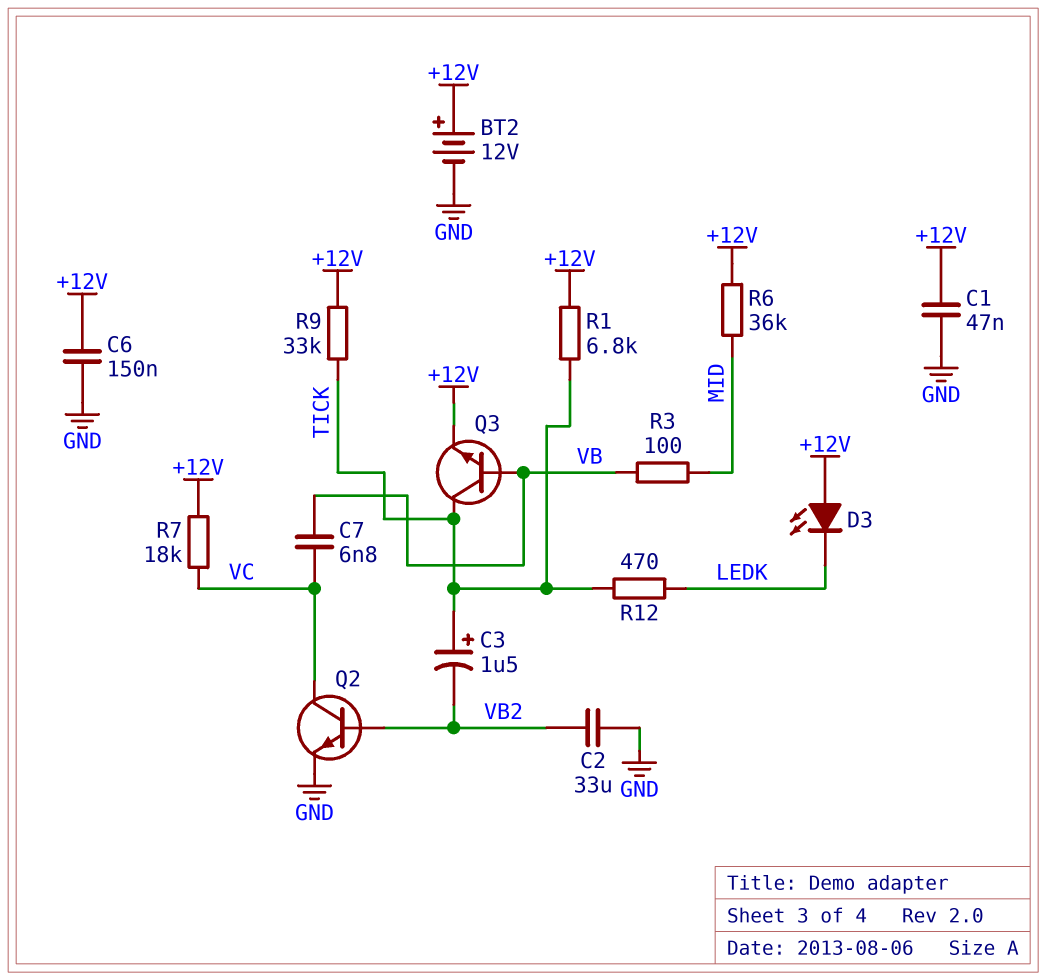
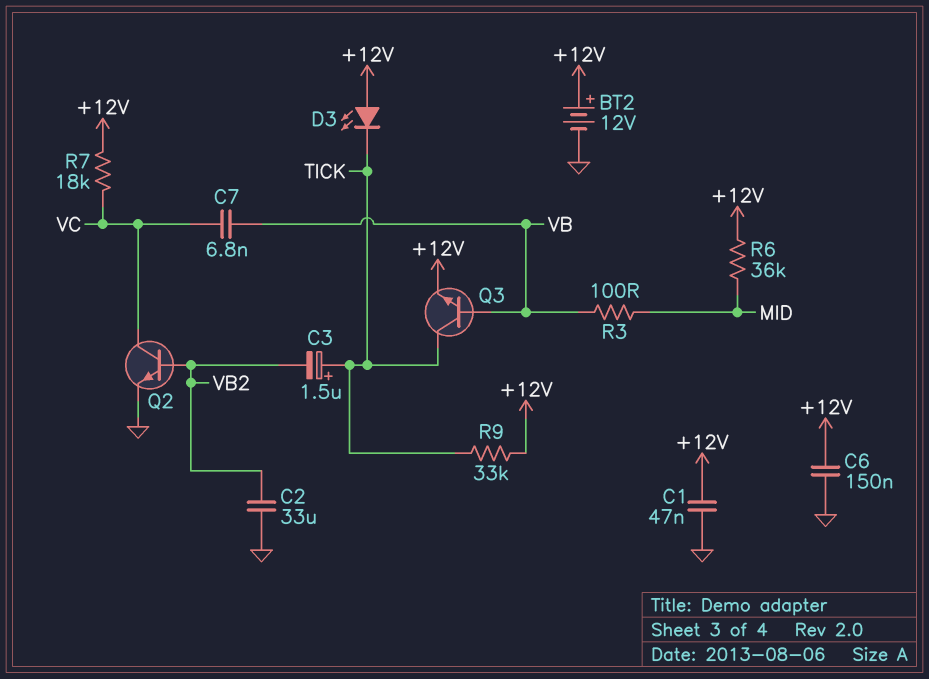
D3: LED (A +12V, K LEDK) -> LED (A +12V, K TICK)
R1: 6.8k (+12V, TICK) -> none
R12: 470 (LEDK, TICK) -> none

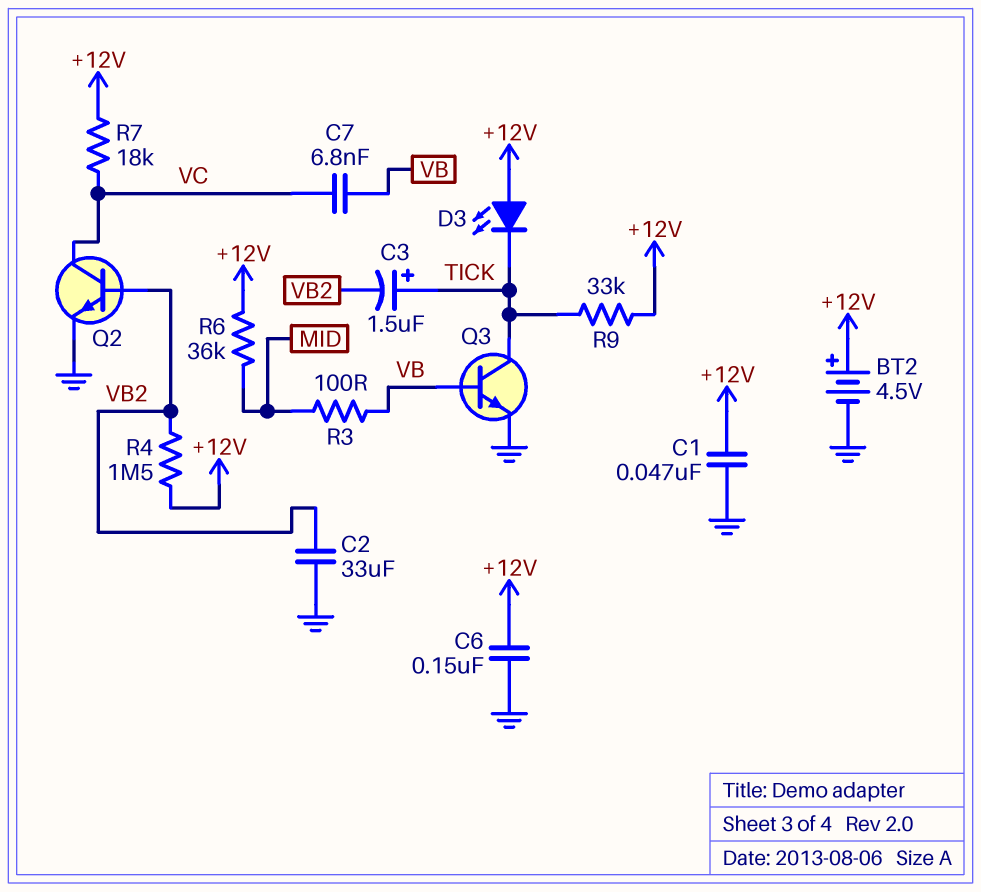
BT2: 12V (plus +12V, minus GND) -> 4.5V (plus +12V, minus GND)
Q3: NPN (B VB, C TICK, E +12V) -> NPN (B VB, C TICK, E GND)
R4: none -> 1.5M (+12V, VB2)

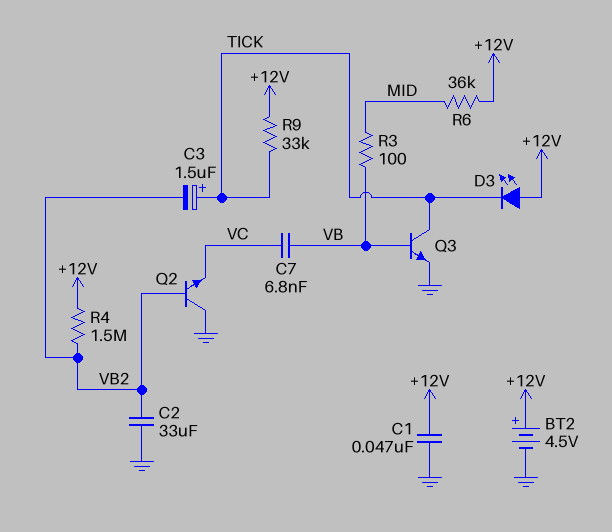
C6: 150nF (+12V, GND) -> none
Q2: NPN (B VB2, C VC, E GND) -> NPN (B VB2, C GND, E VC)
R7: 18k (+12V, VC) -> none

